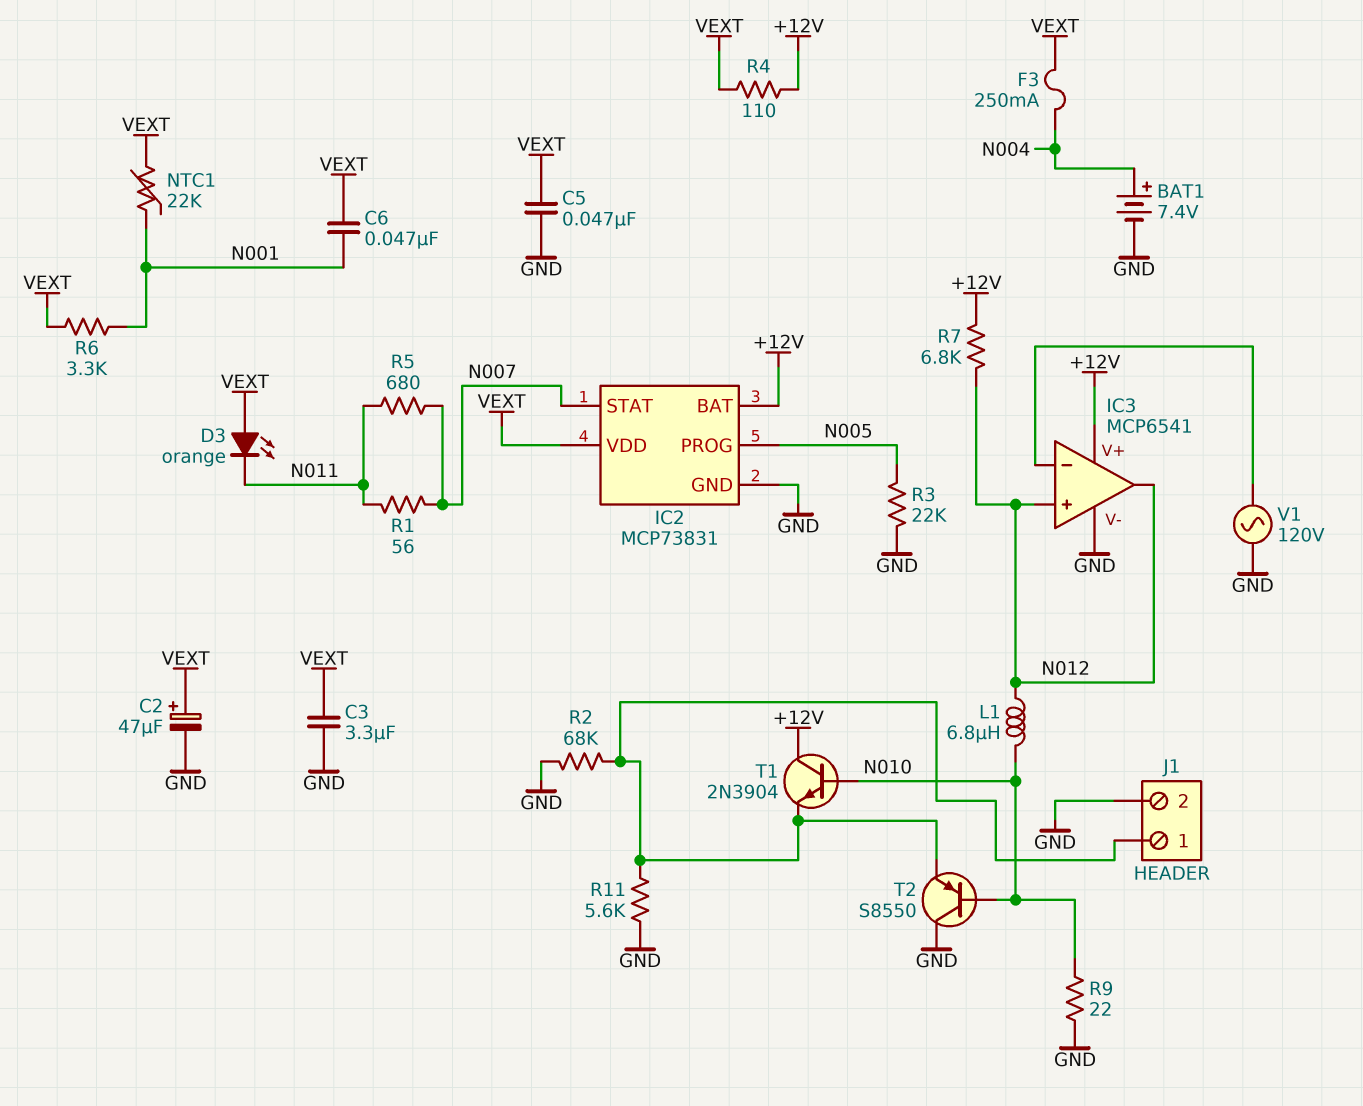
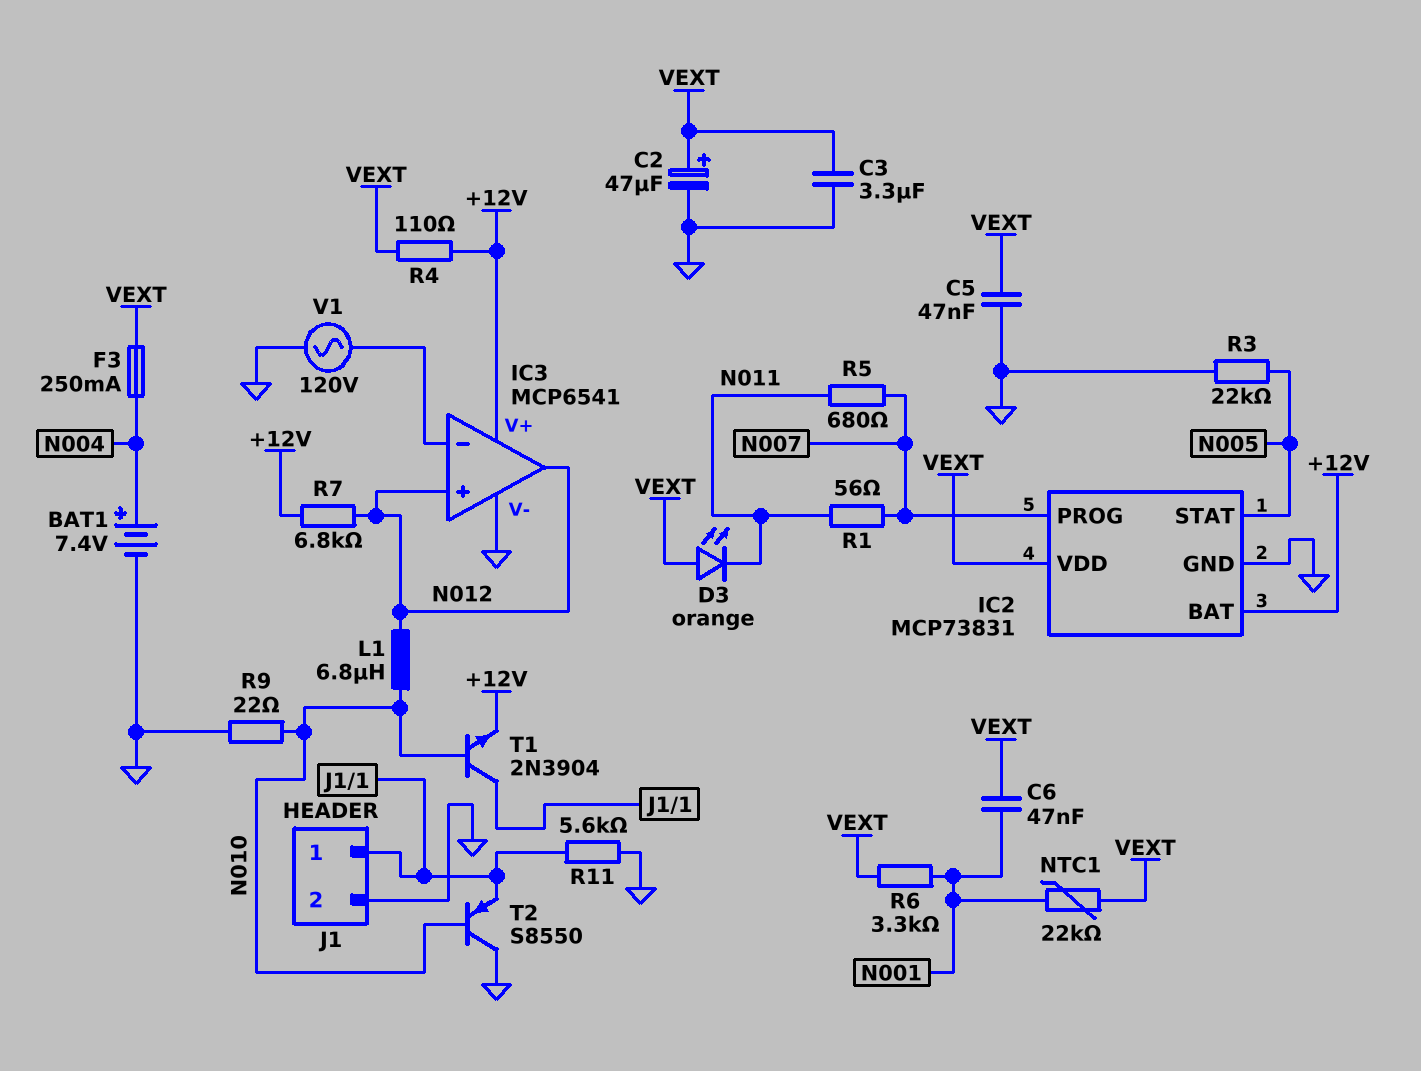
IC2 pin PROG: N005 -> N007
IC2 pin STAT: N007 -> N005
R2: 68k (GND, J1/1) -> none
T1: NPN 2N3904 (B N010, C +12V, E J1/1) -> NPN 2N3904 (B N010, C J1/1, E +12V)

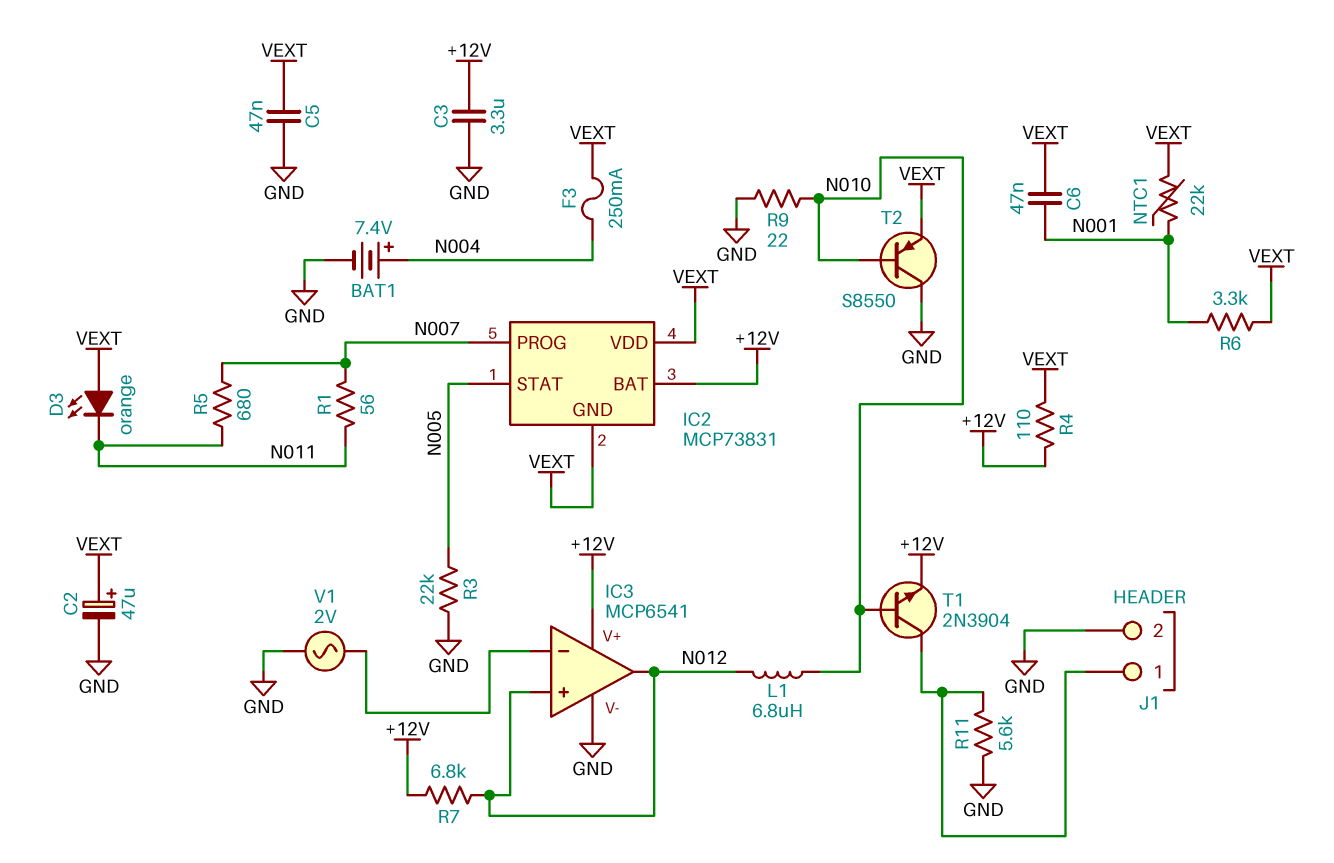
C3: 3.3uF (GND, VEXT) -> 3.3uF (+12V, GND)
IC2 pin GND: GND -> VEXT
T2: PNP S8550 (B N010, C GND, E J1/1) -> PNP S8550 (B N010, C GND, E VEXT)
V1: AC 120V (GND, IC3/in-) -> AC 2V (GND, IC3/in-)

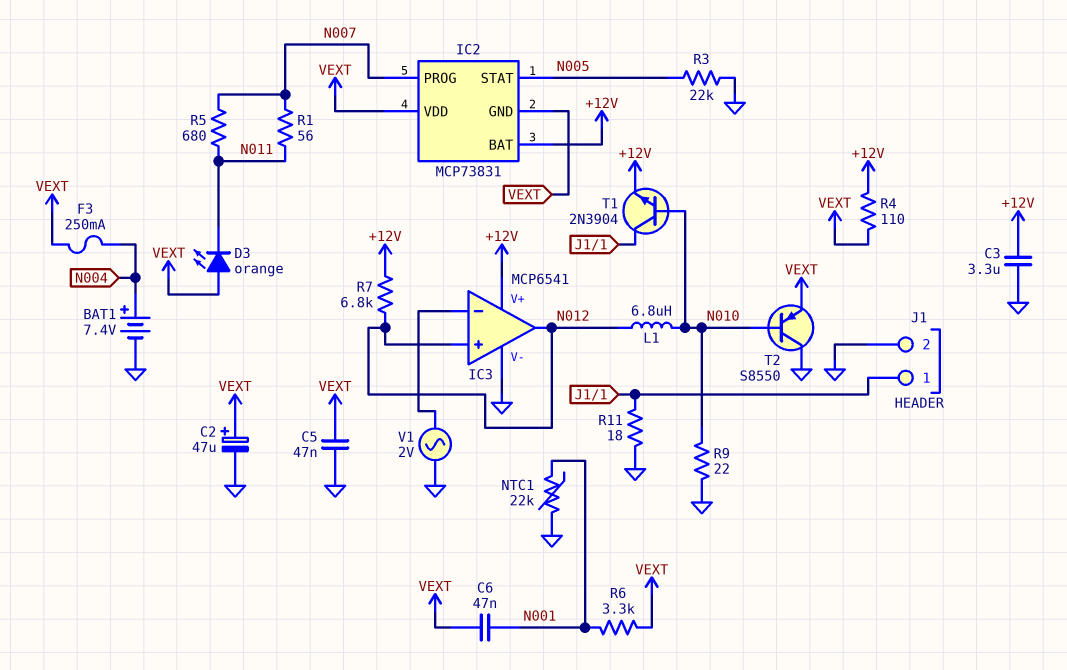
NTC1: 22k (N001, VEXT) -> 22k (GND, N001)
R11: 5.6k (GND, J1/1) -> 18 (GND, J1/1)

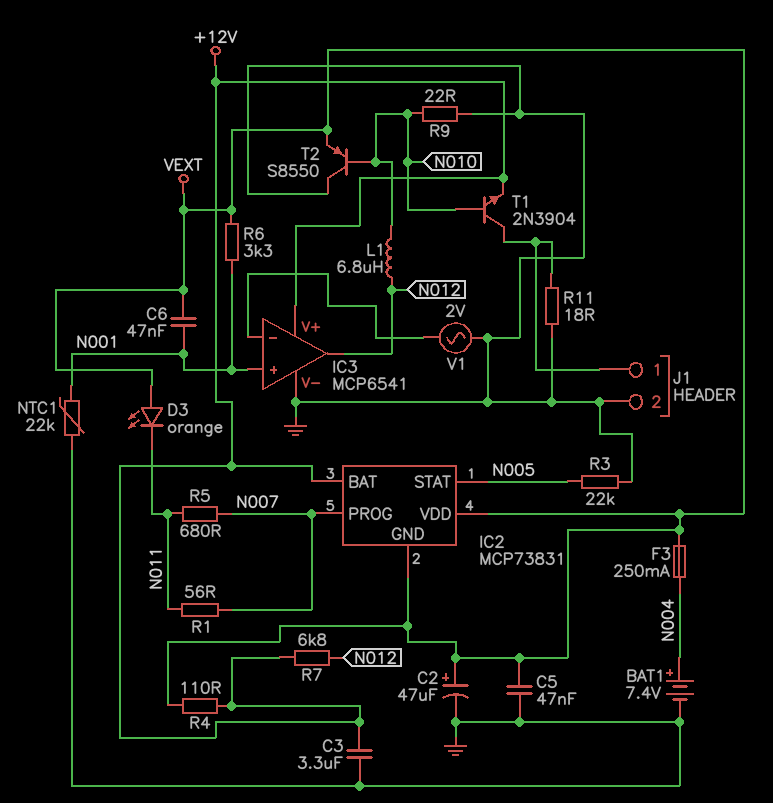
IC3 pin in+: N012 -> N001

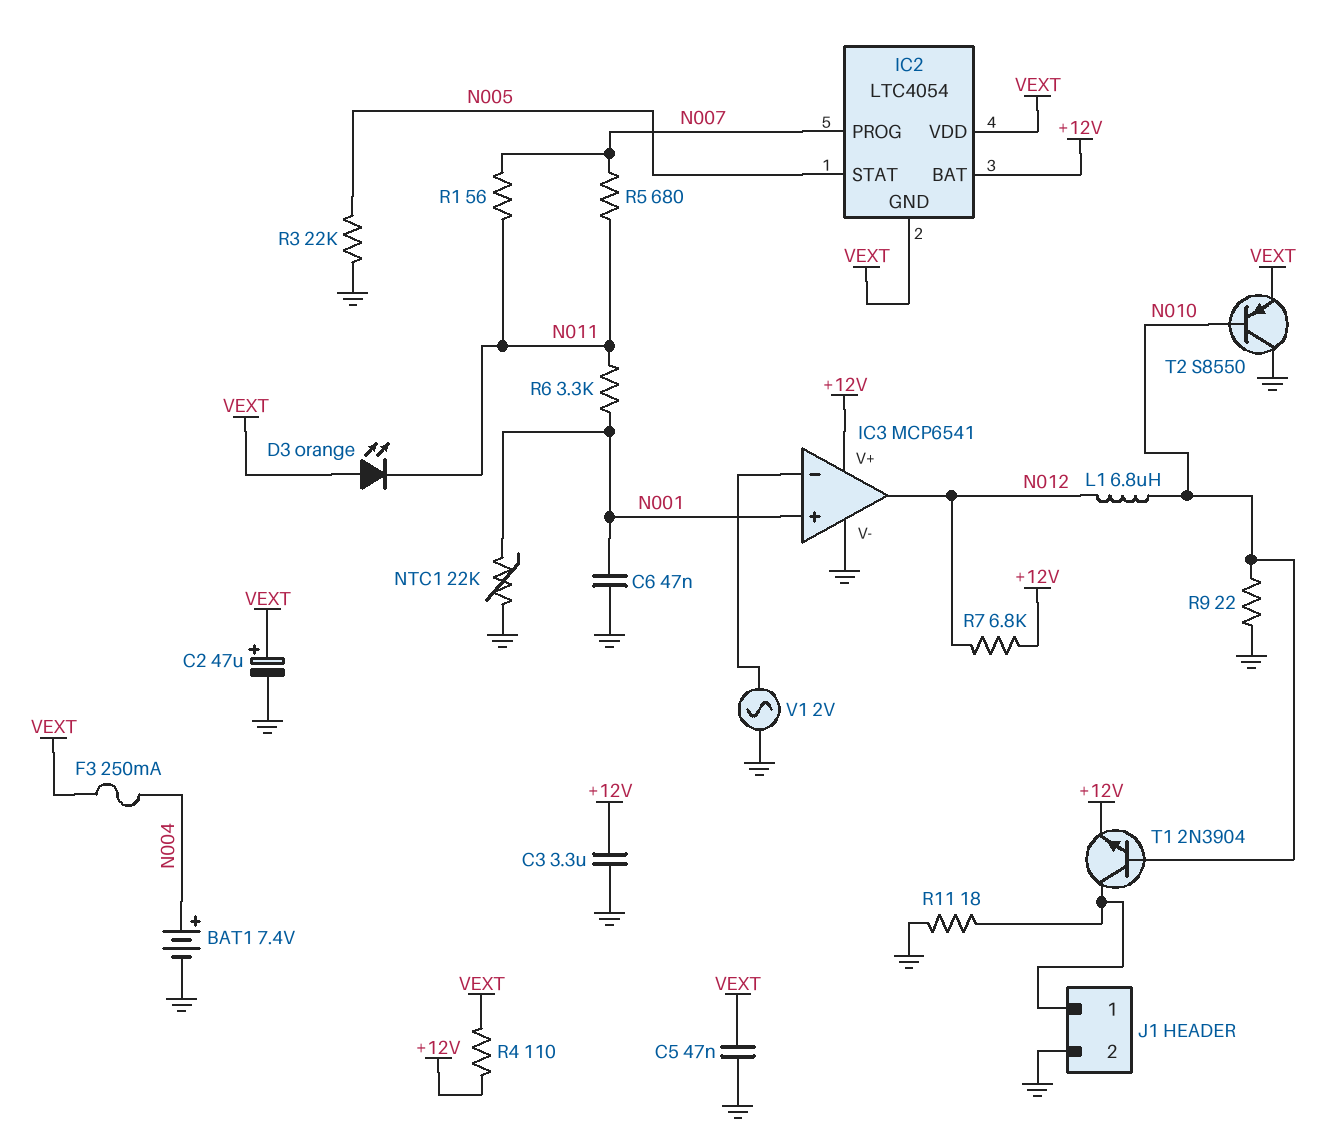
C6: 47nF (N001, VEXT) -> 47nF (GND, N001)
IC2: MCP73831 -> LTC4054
R6: 3.3k (N001, VEXT) -> 3.3k (N001, N011)

